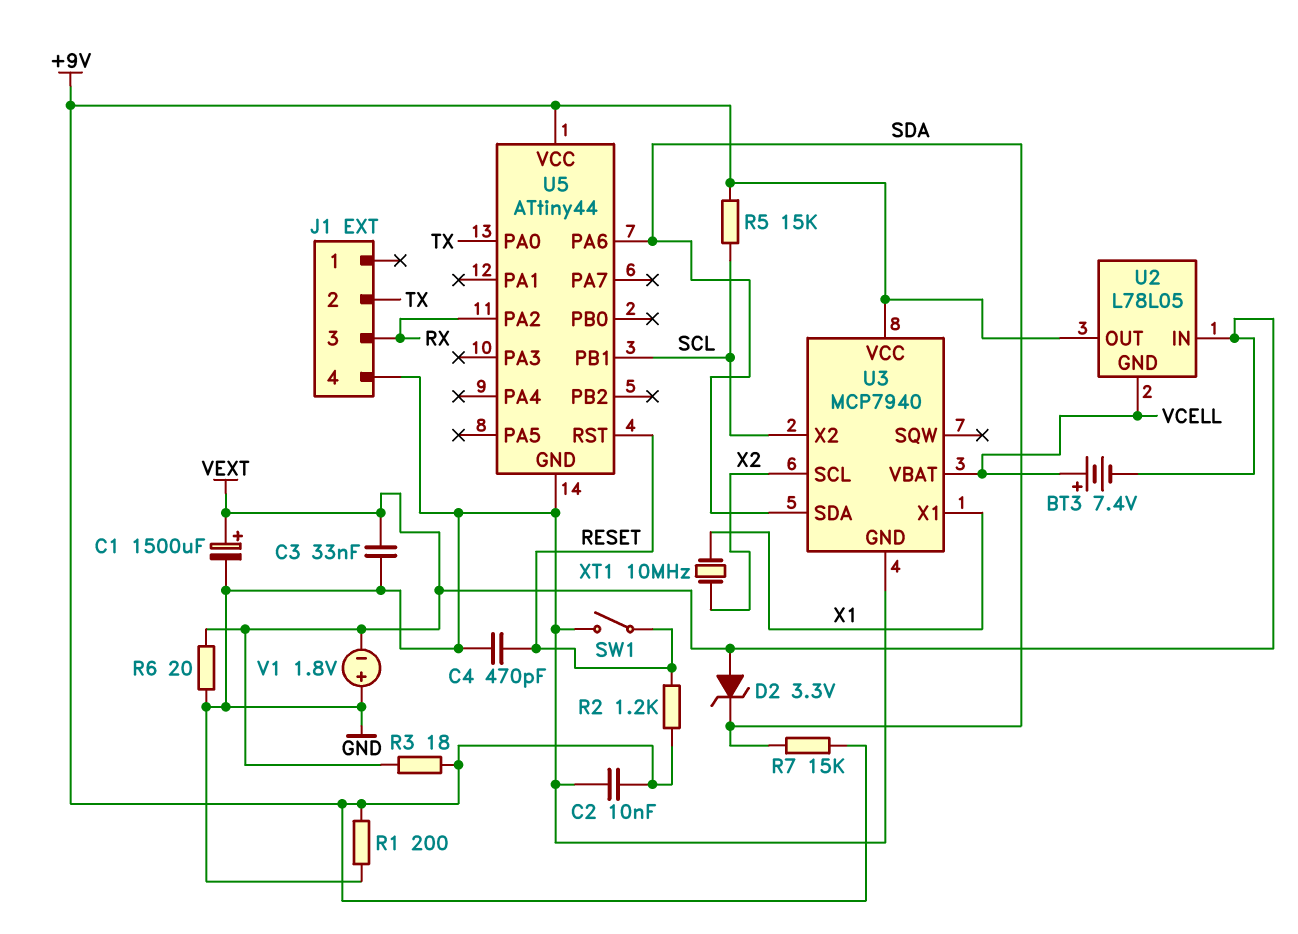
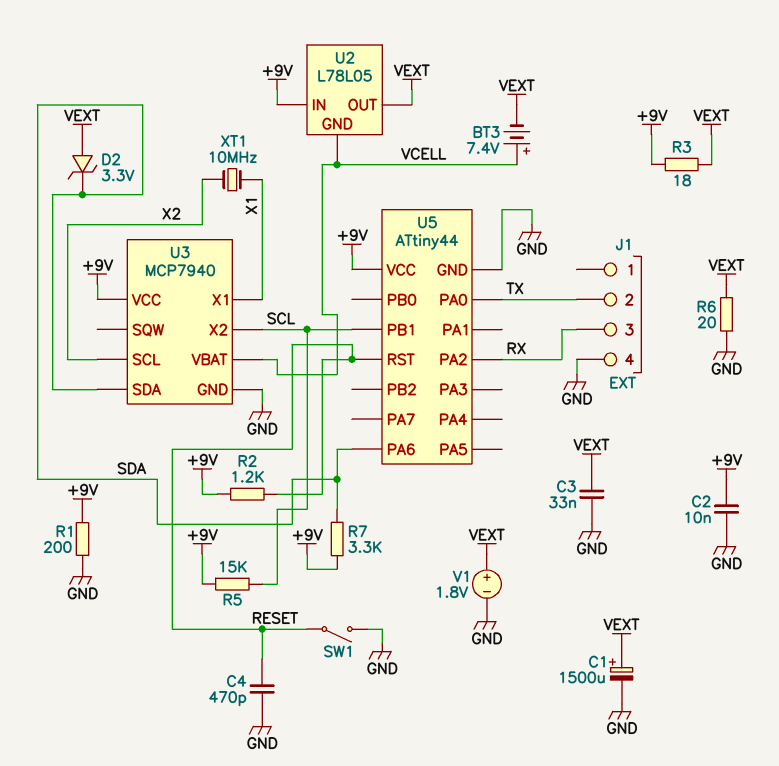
R7: 15k (+9V, SDA) -> 3.3k (+9V, SDA)
U2 pin IN: VEXT -> +9V
U2 pin OUT: +9V -> VEXT
V1: 1.8V (plus GND, minus VEXT) -> 1.8V (plus VEXT, minus GND)

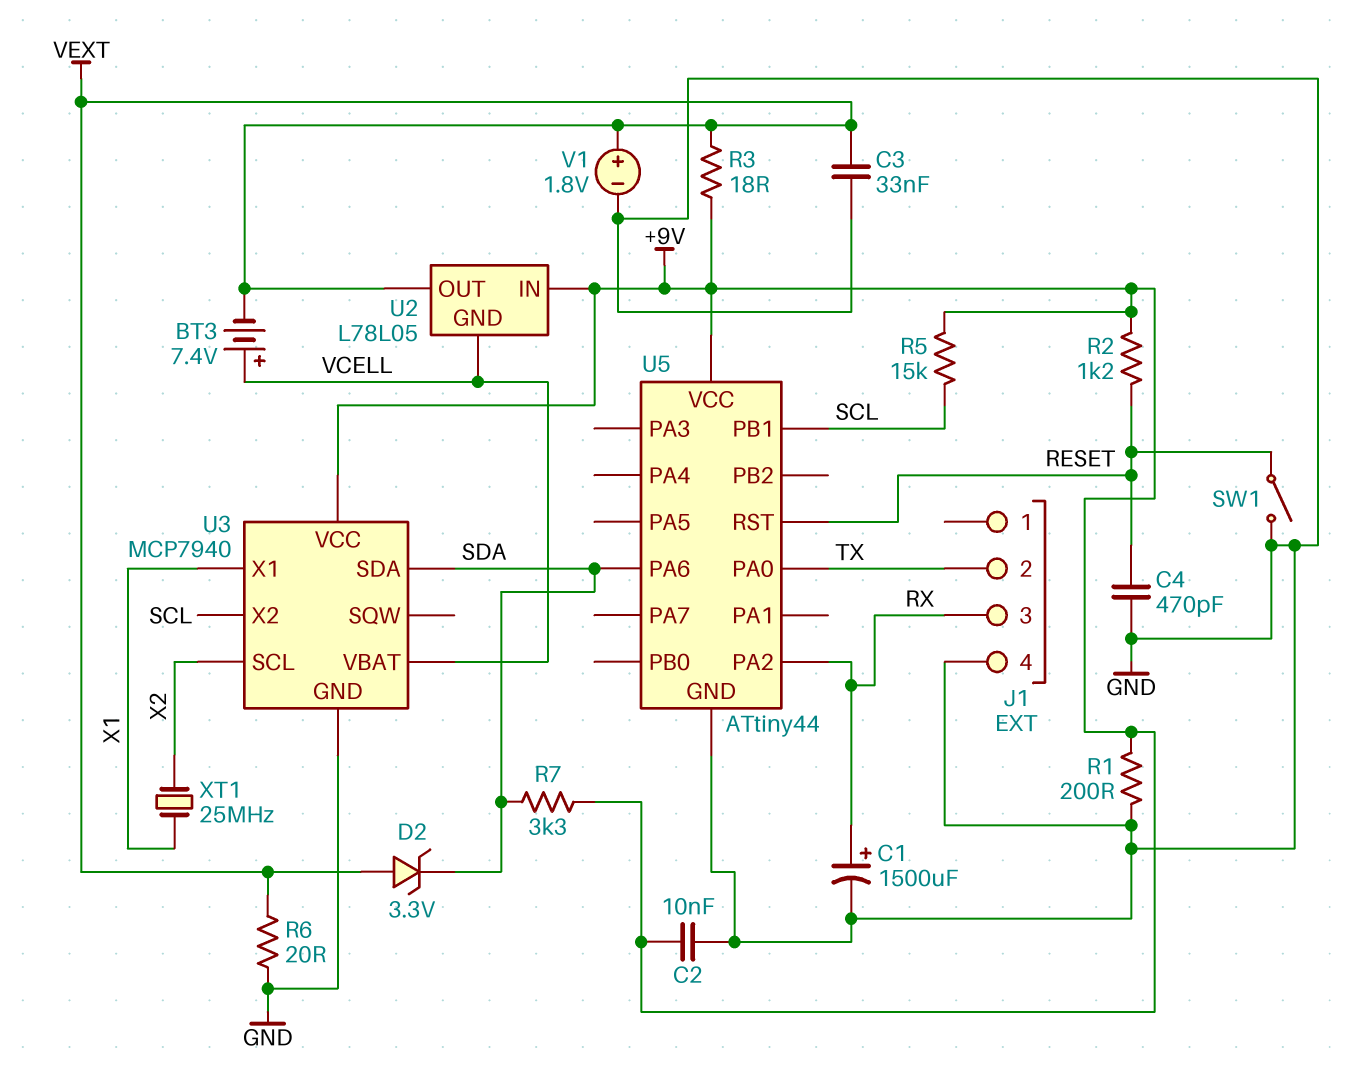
C1: 1500uF (plus VEXT, minus GND) -> 1500uF (plus RX, minus GND)
XT1: 10MHz (X1, X2) -> 25MHz (X1, X2)

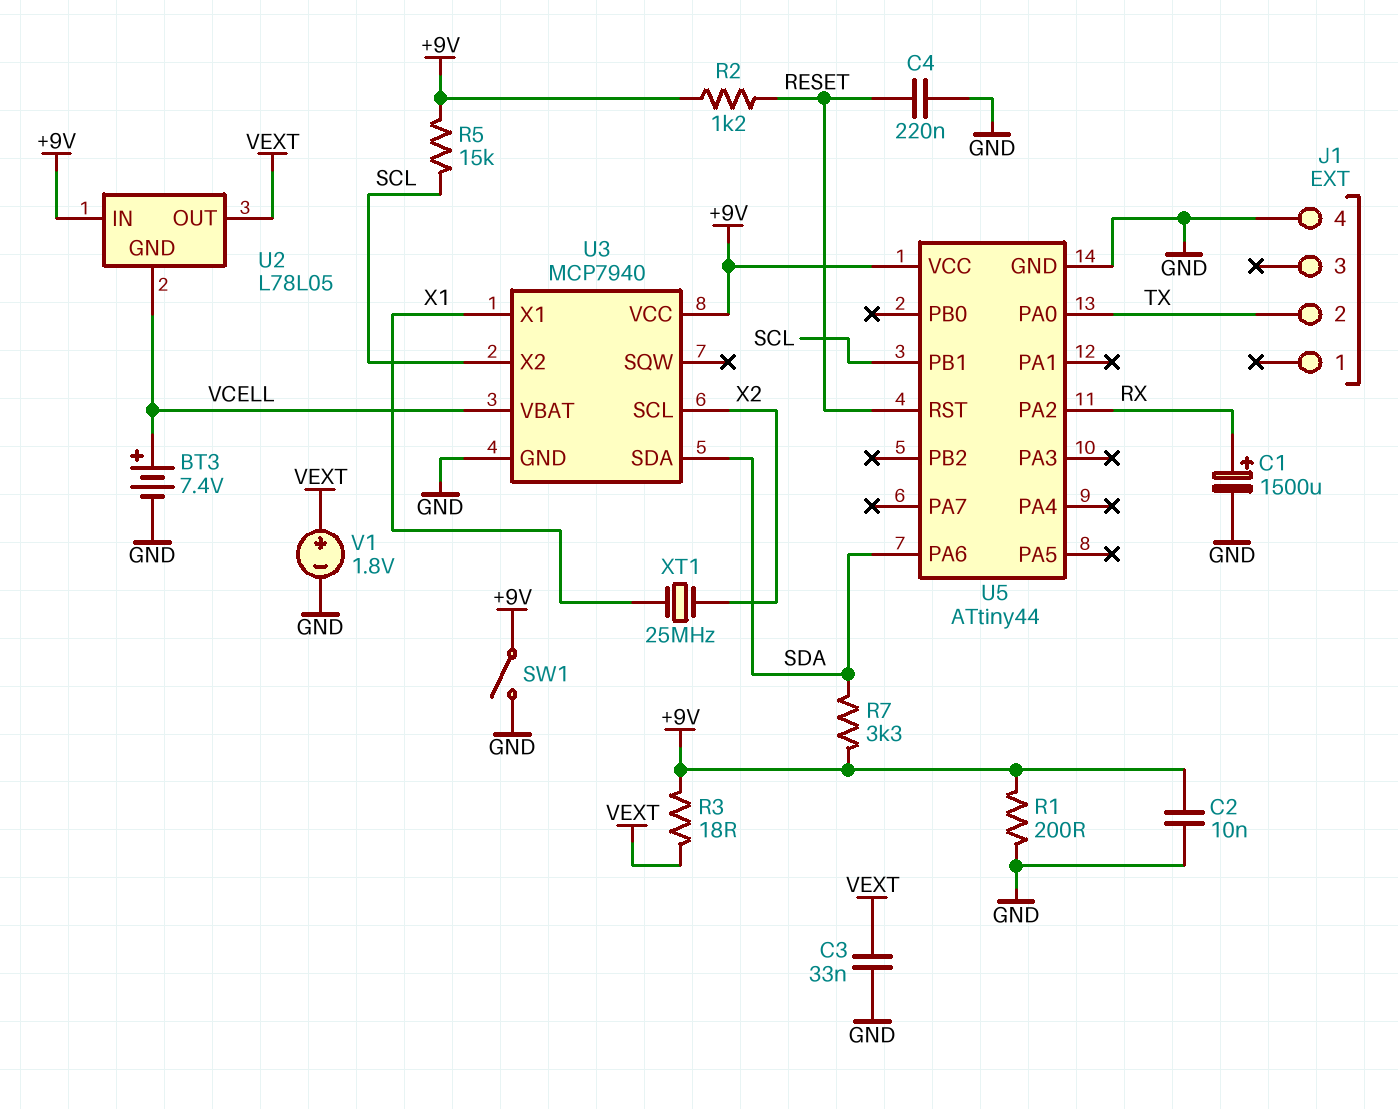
BT3: 7.4V (plus VCELL, minus VEXT) -> 7.4V (plus VCELL, minus GND)
C4: 470pF (GND, RESET) -> 220nF (GND, RESET)
D2: zener 3.3V (A VEXT, K SDA) -> none
J1 pin 3: RX -> none
R6: 20 (GND, VEXT) -> none
SW1: switch (GND, RESET) -> switch (+9V, GND)

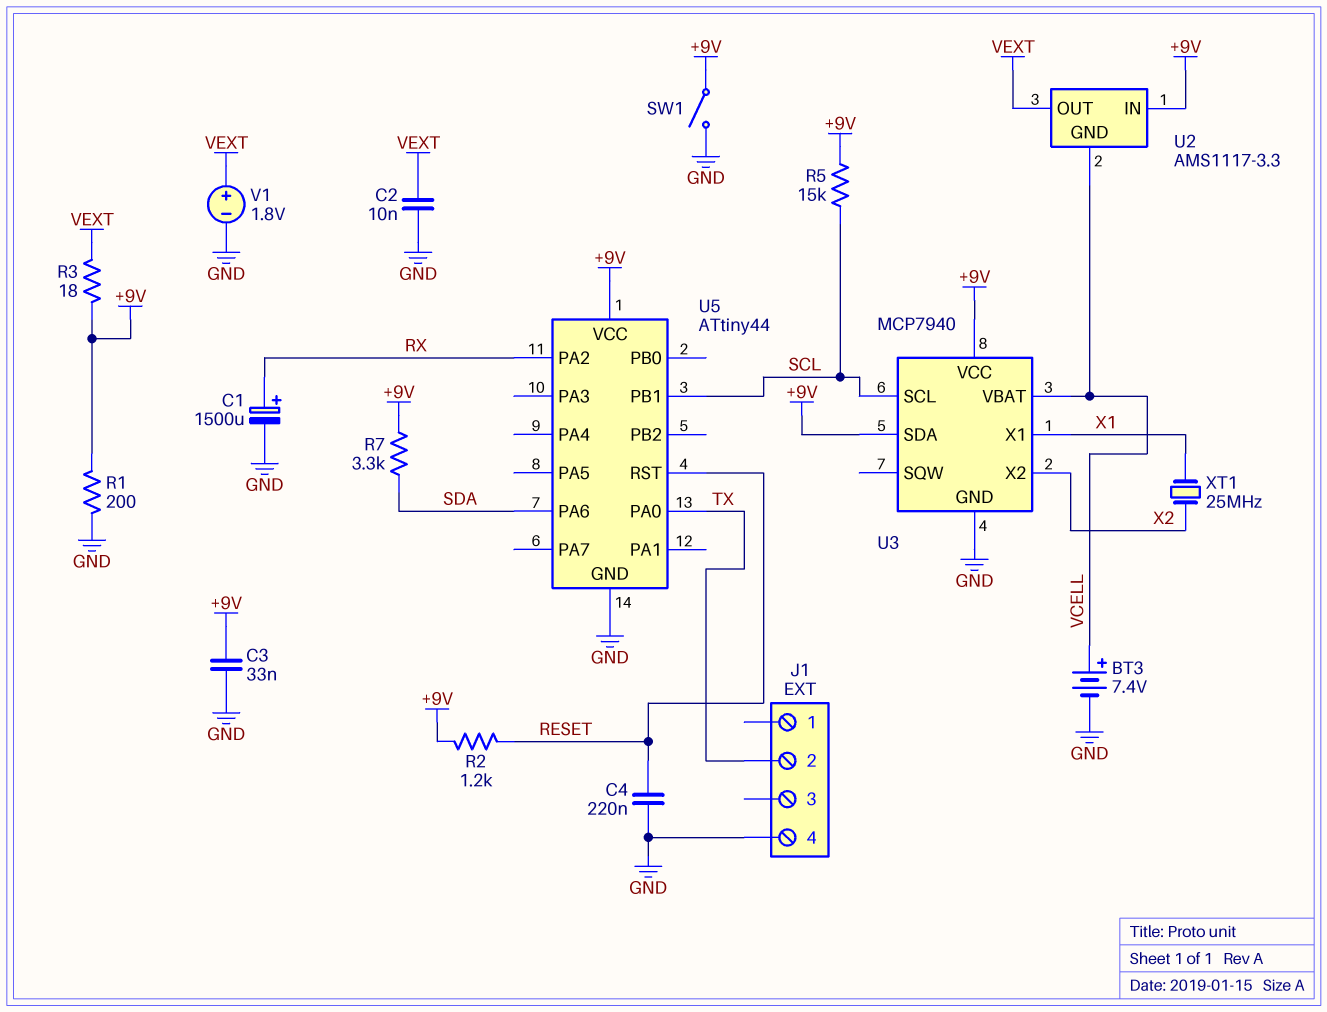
C2: 10nF (+9V, GND) -> 10nF (GND, VEXT)
C3: 33nF (GND, VEXT) -> 33nF (+9V, GND)
U2: L78L05 -> AMS1117-3.3
U3 pin SCL: X2 -> SCL
U3 pin SDA: SDA -> +9V
U3 pin X2: SCL -> X2

